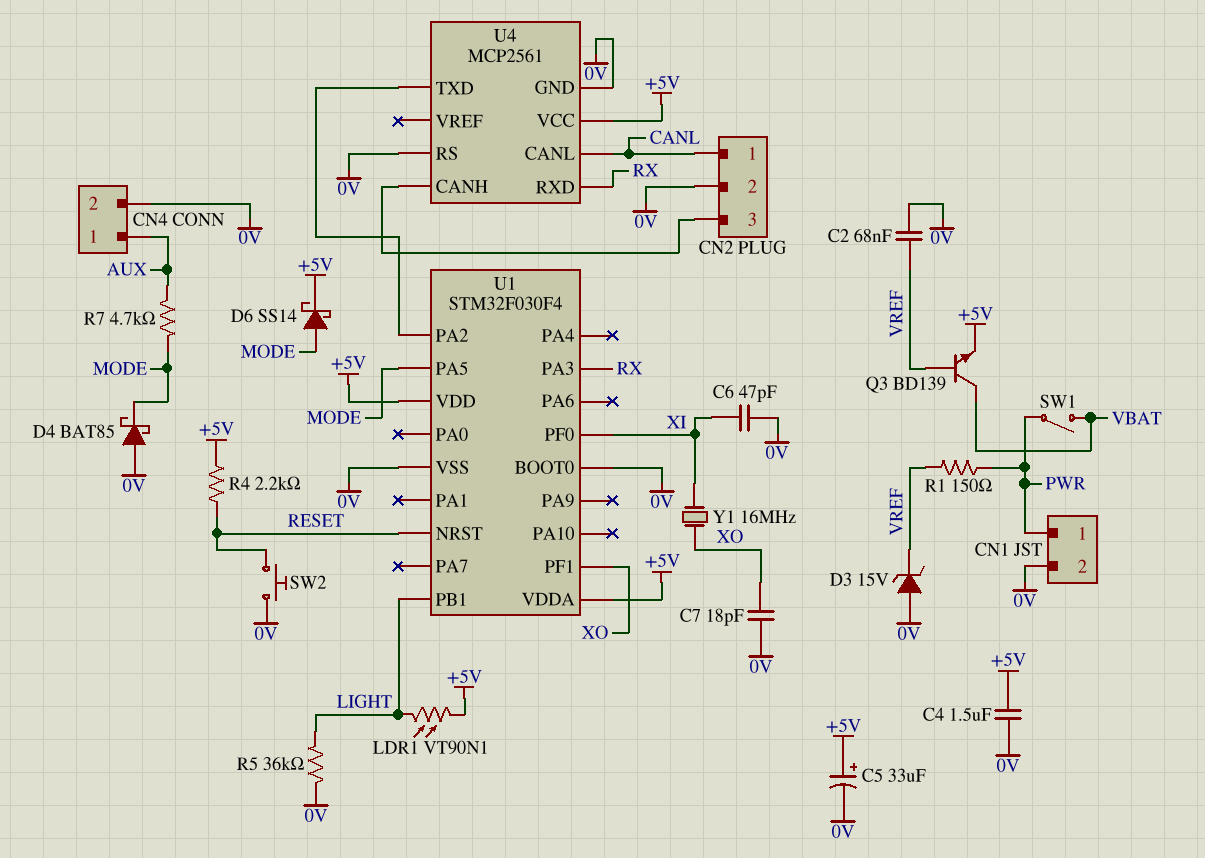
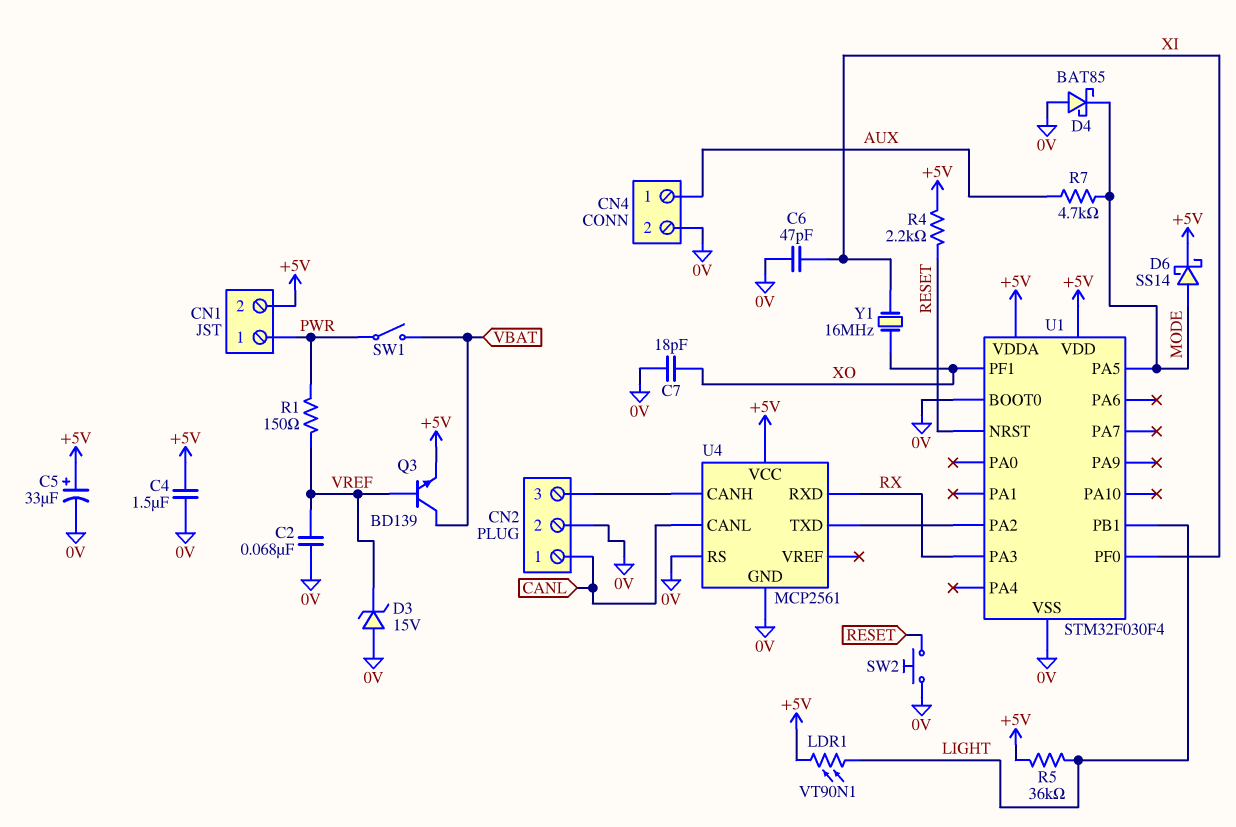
CN1 pin 2: 0V -> +5V
R5: 36k (0V, LIGHT) -> 36k (+5V, LIGHT)

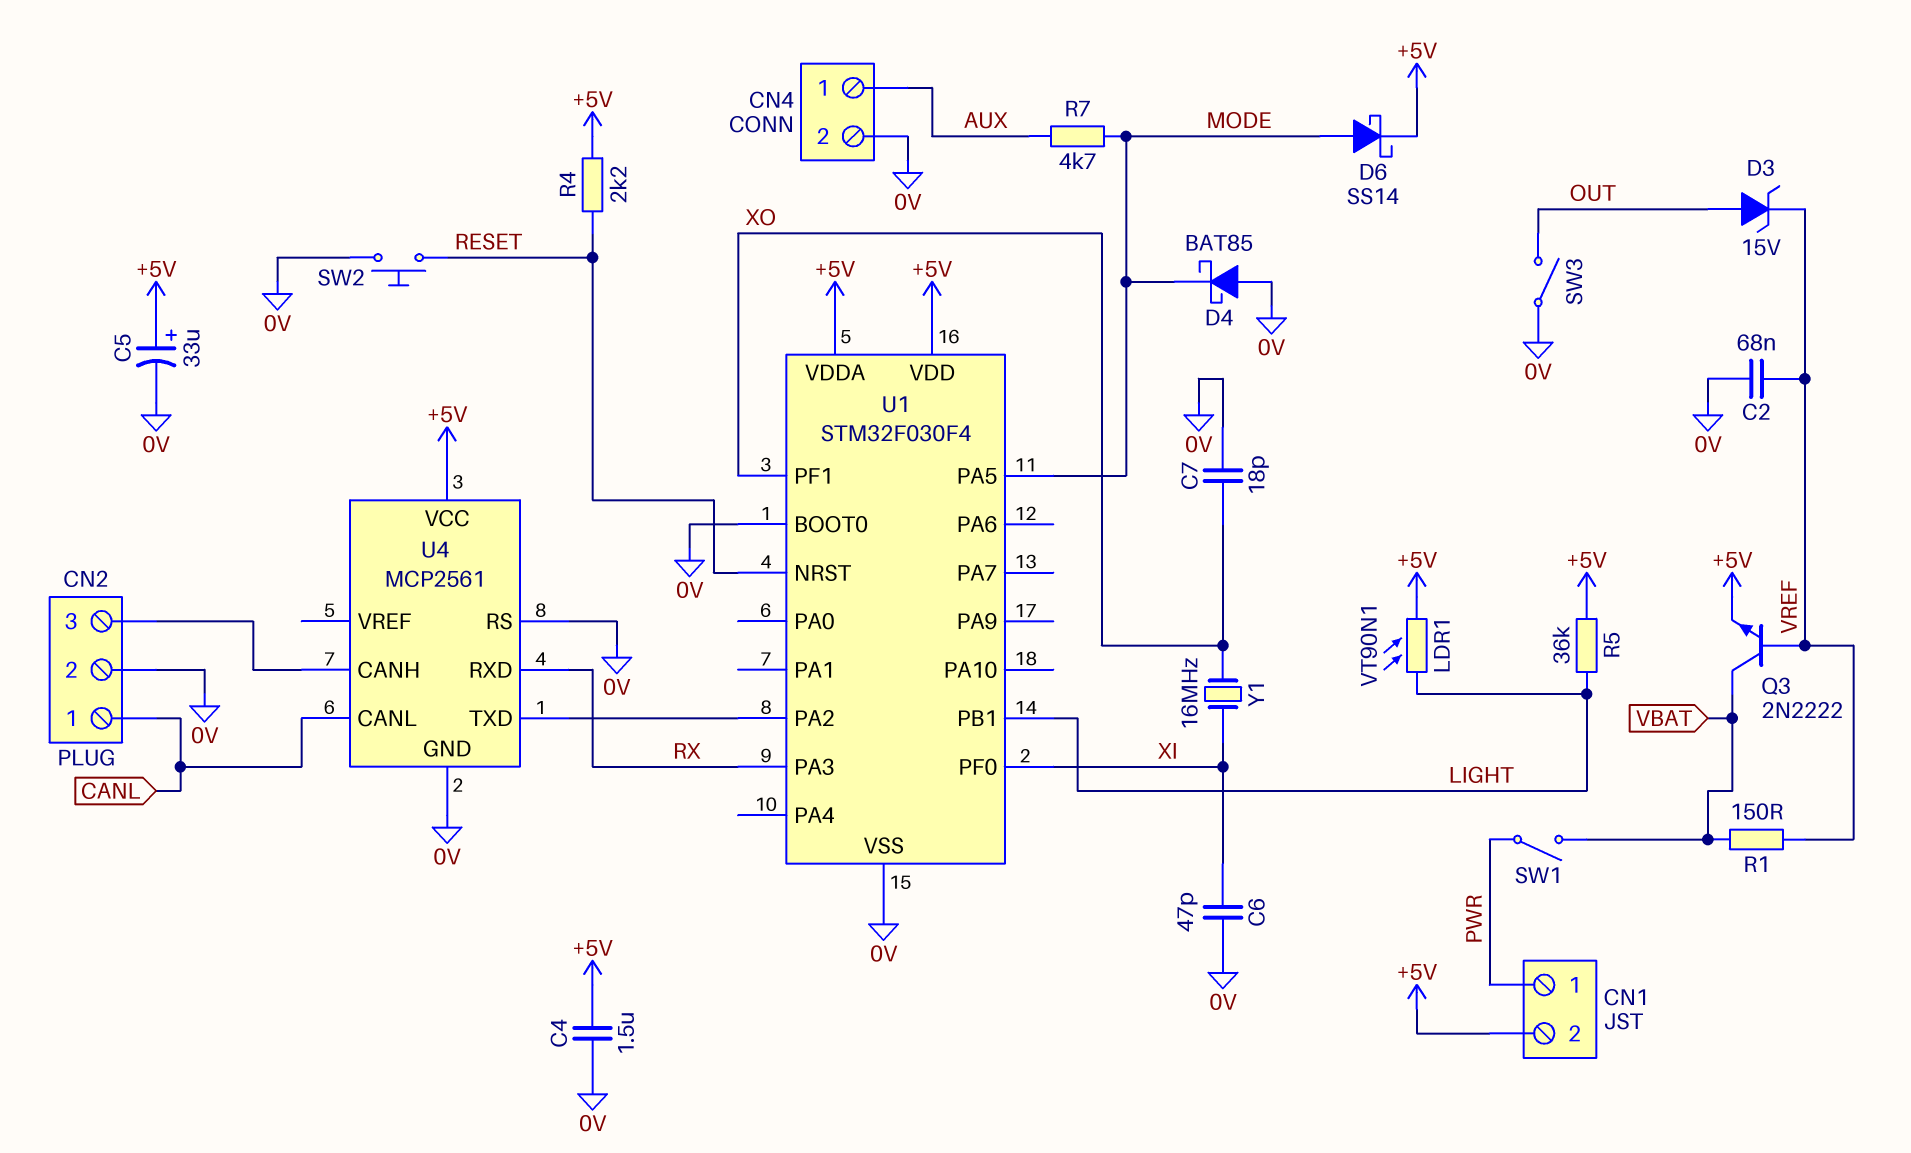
D3: zener 15V (A 0V, K VREF) -> zener 15V (A OUT, K VREF)
Q3: NPN BD139 (B VREF, C VBAT, E +5V) -> NPN 2N2222 (B VREF, C VBAT, E +5V)
R1: 150 (PWR, VREF) -> 150 (VBAT, VREF)
SW3: none -> switch (0V, OUT)

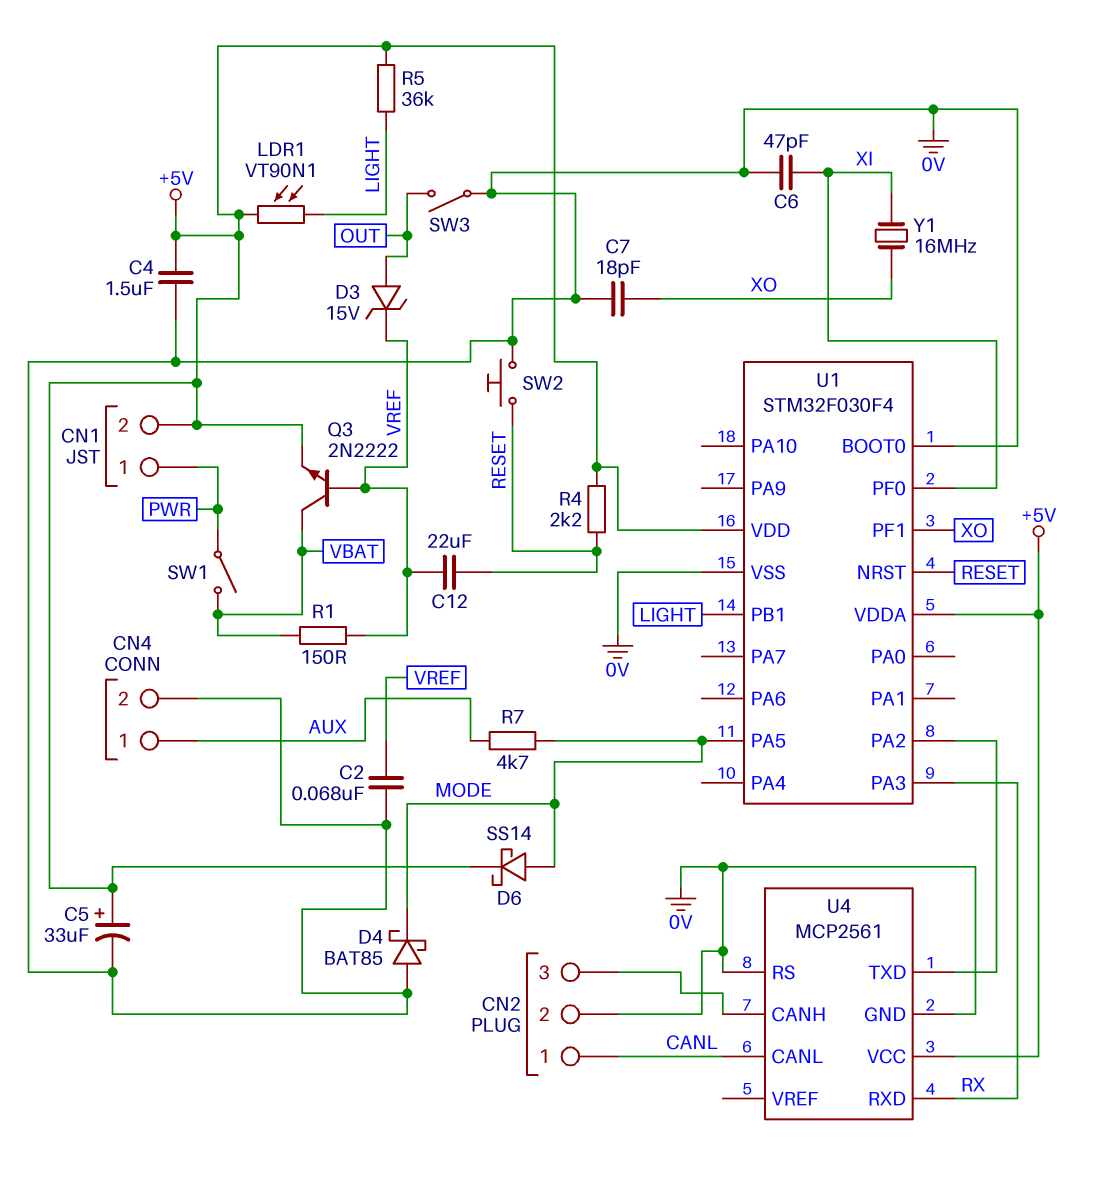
C12: none -> 22uF (RESET, VREF)

